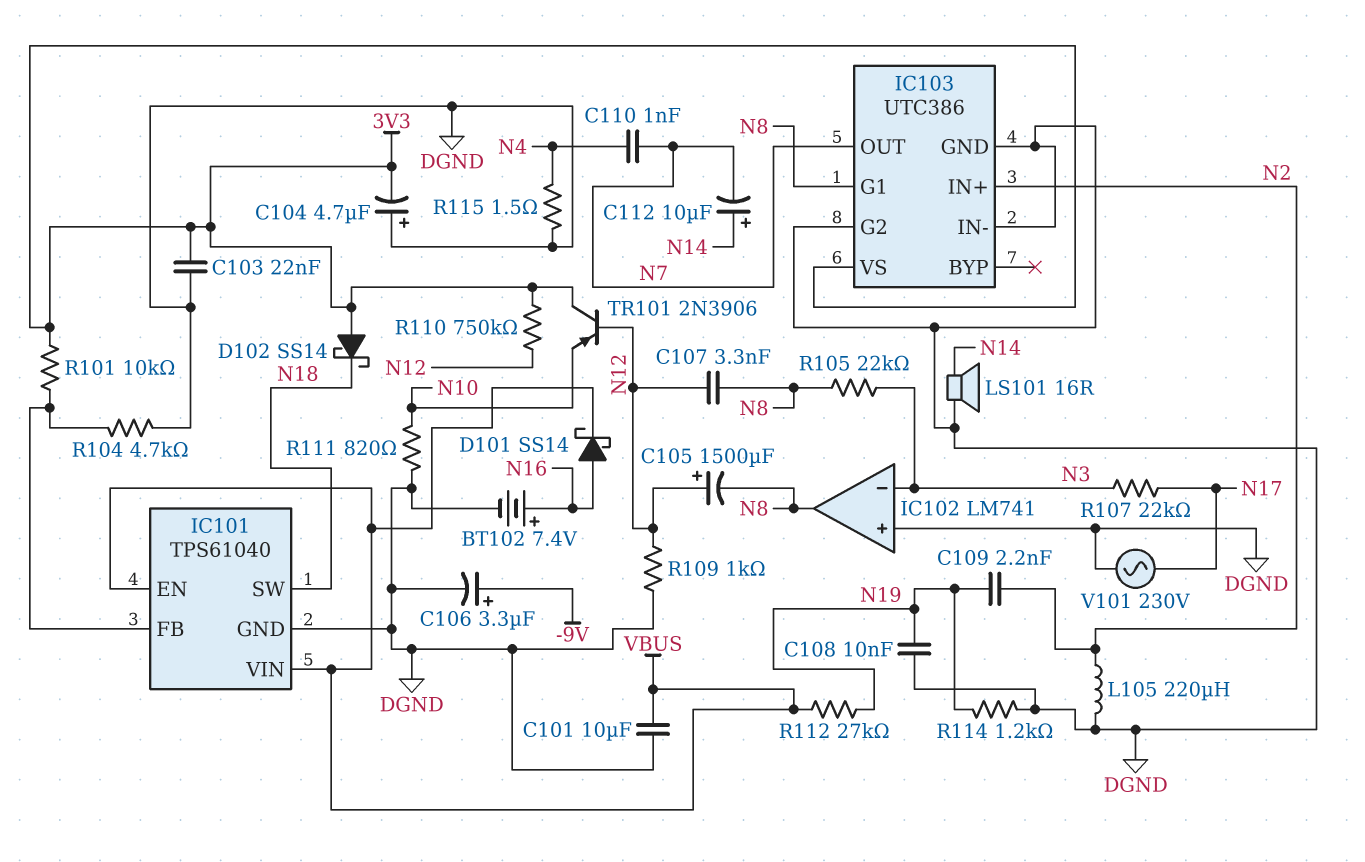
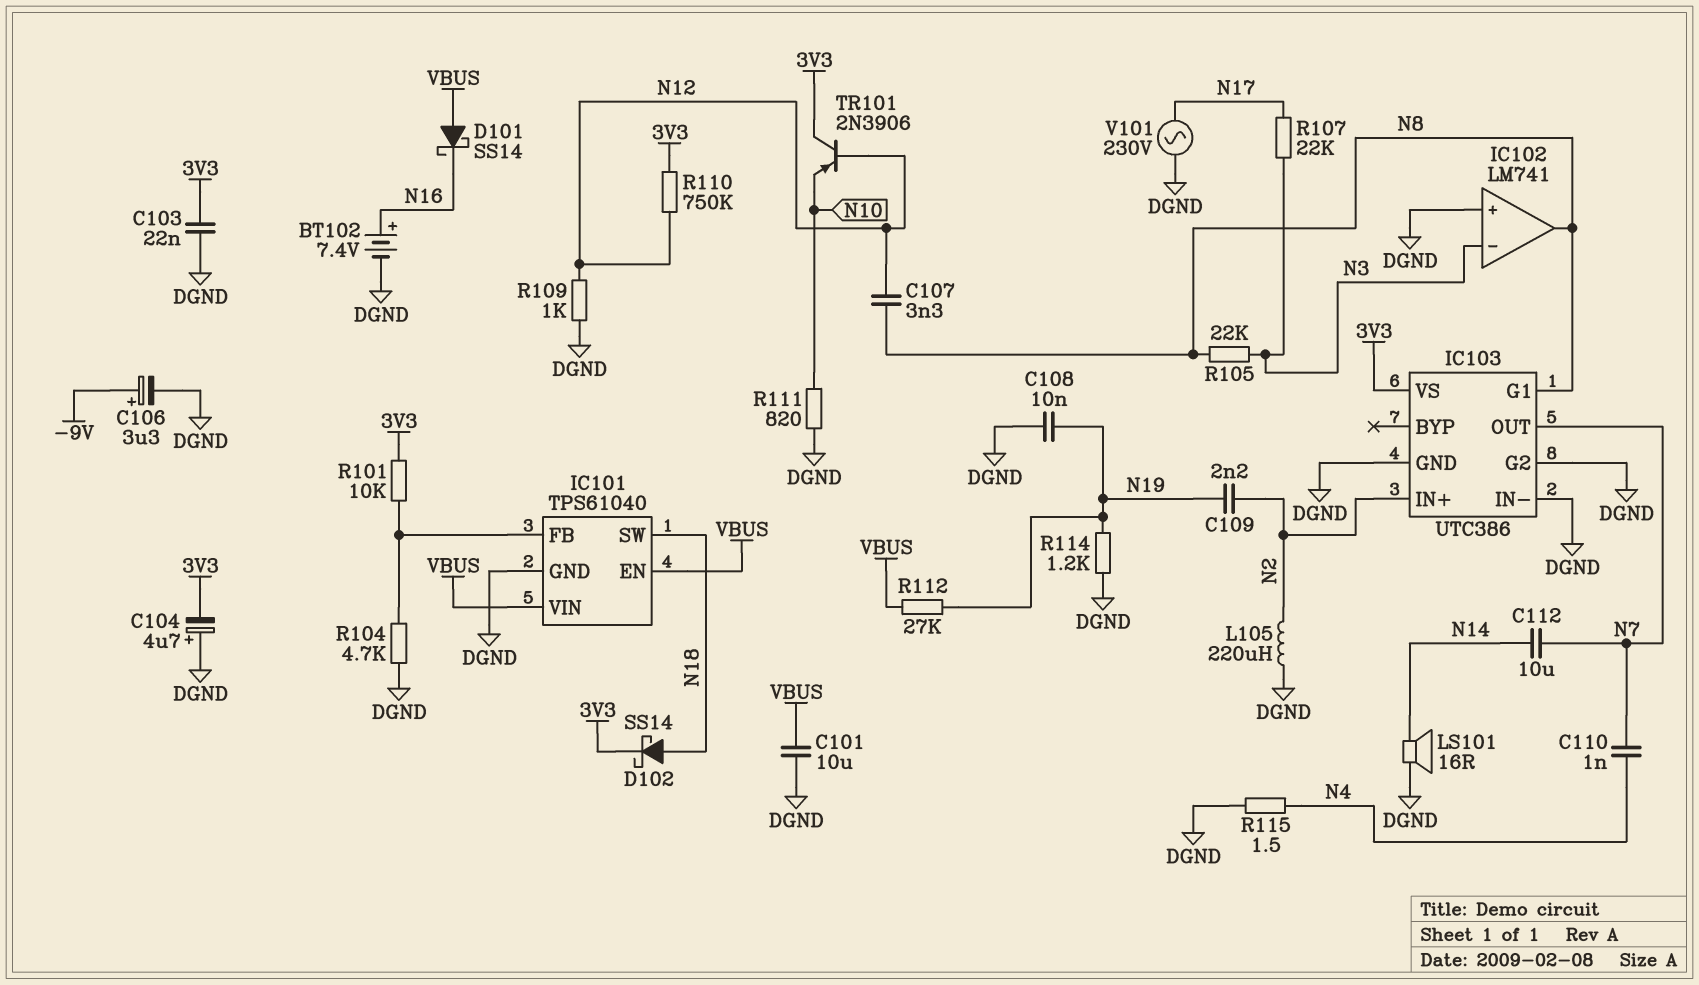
C105: 1500uF (plus N12, minus N8) -> none
C112: 10uF (plus N14, minus N7) -> 10uF (N7, N14)
D101: schottky SS14 (A N16, K VBUS) -> schottky SS14 (A VBUS, K N16)
D102: schottky SS14 (A 3V3, K N18) -> schottky SS14 (A N18, K 3V3)

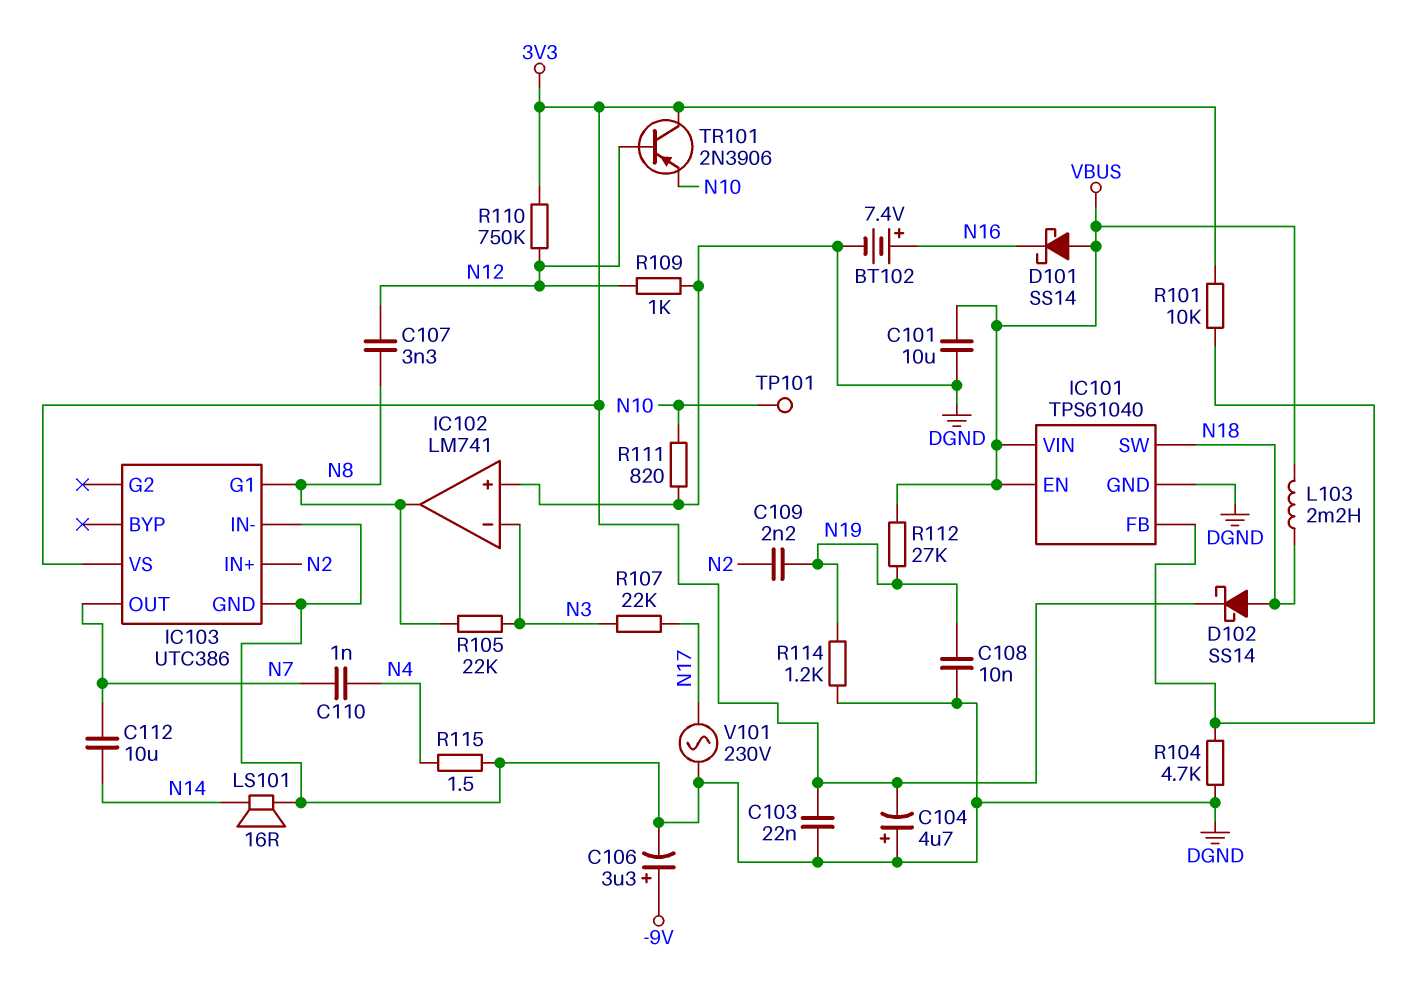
IC103 pin G2: DGND -> none
L103: none -> 2.2mH (N18, VBUS)
L105: 220uH (DGND, N2) -> none
TP101: none -> test point (N10)

